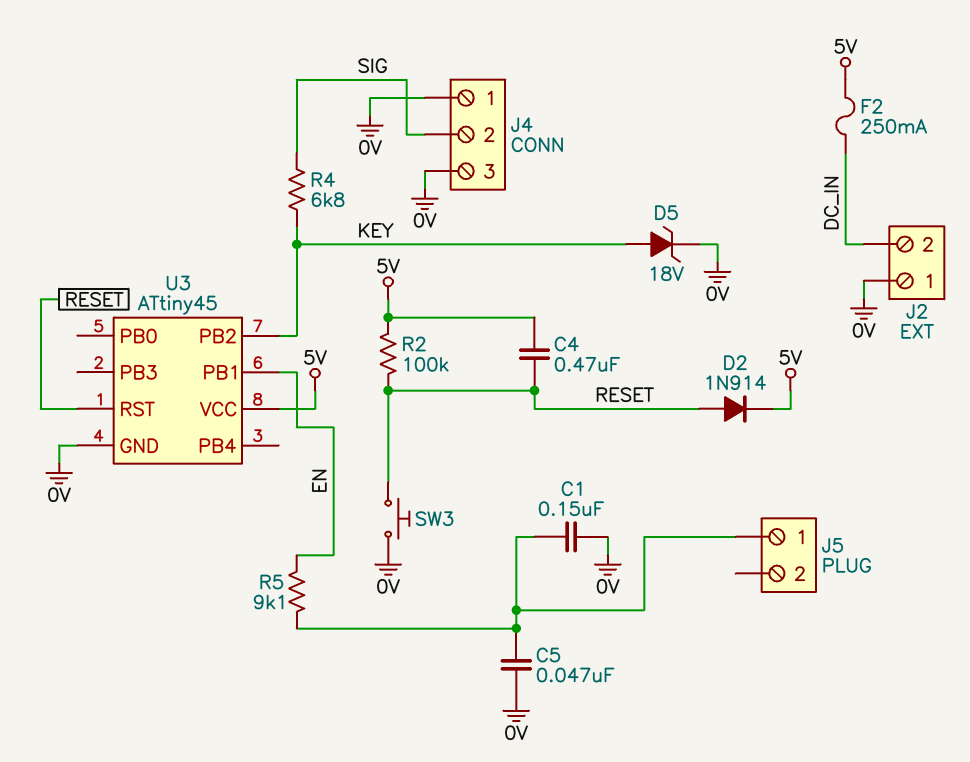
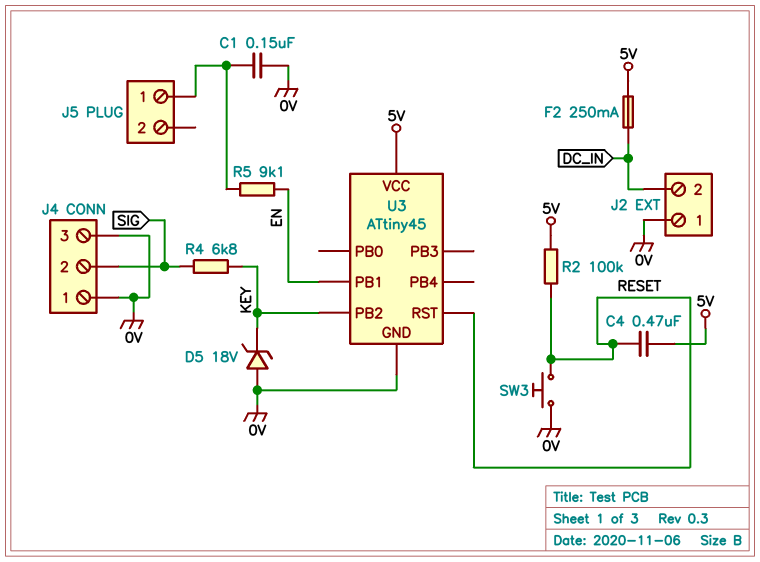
C5: 47nF (0V, J5/1) -> none
D2: diode 1N914 (A RESET, K 5V) -> none
D5: zener 18V (A KEY, K 0V) -> zener 18V (A 0V, K KEY)

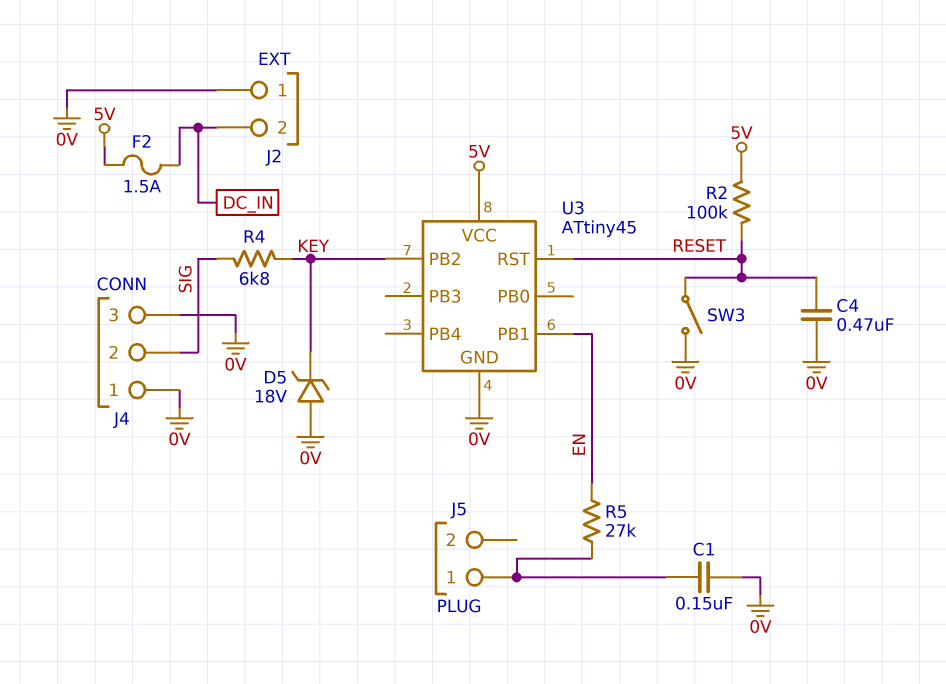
C4: 470nF (5V, RESET) -> 470nF (0V, RESET)
F2: 250mA (5V, DC_IN) -> 1.5A (5V, DC_IN)
R5: 9.1k (EN, J5/1) -> 27k (EN, J5/1)
SW3: button (0V, RESET) -> switch (0V, RESET)

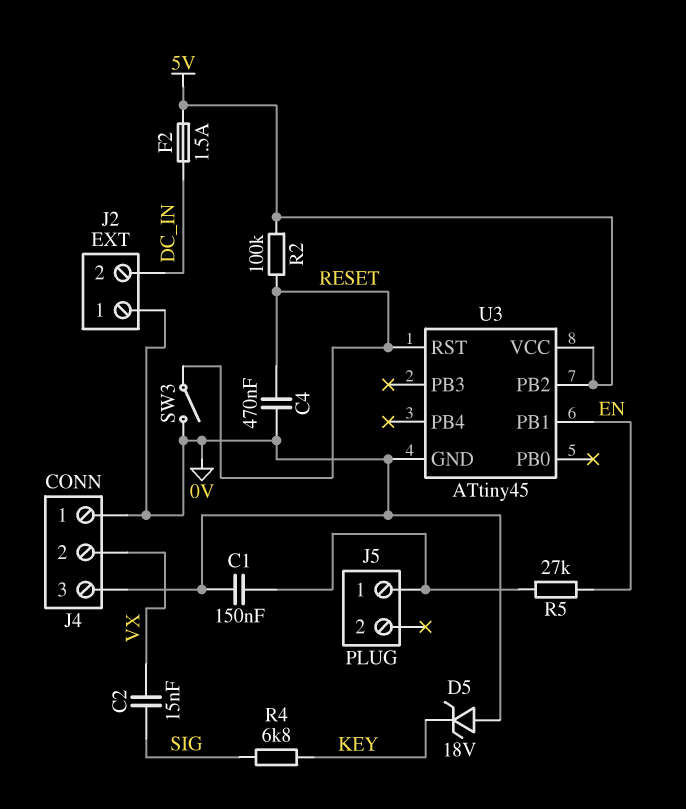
C2: none -> 15nF (SIG, VX)
J4 pin 2: SIG -> VX
U3 pin PB2: KEY -> 5V

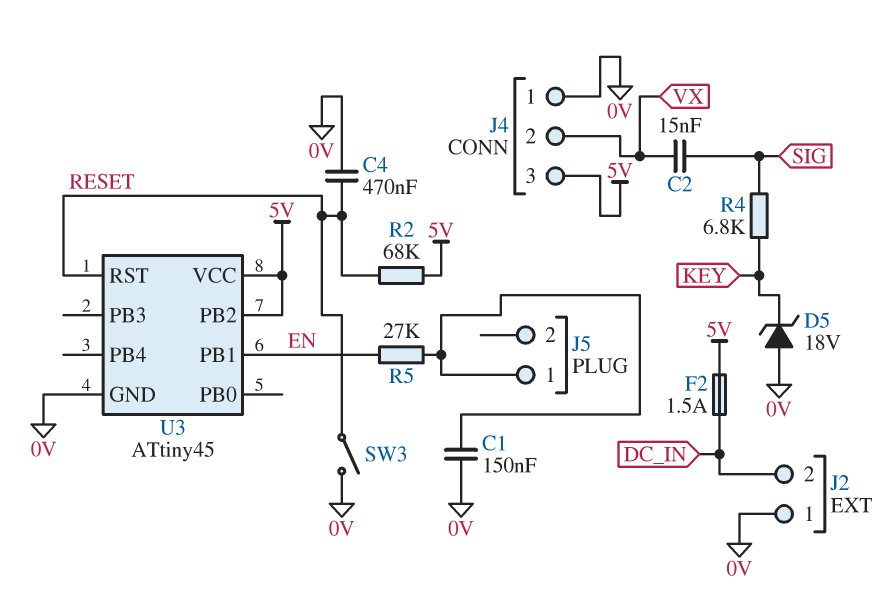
J4 pin 3: 0V -> 5V
R2: 100k (5V, RESET) -> 68k (5V, RESET)

